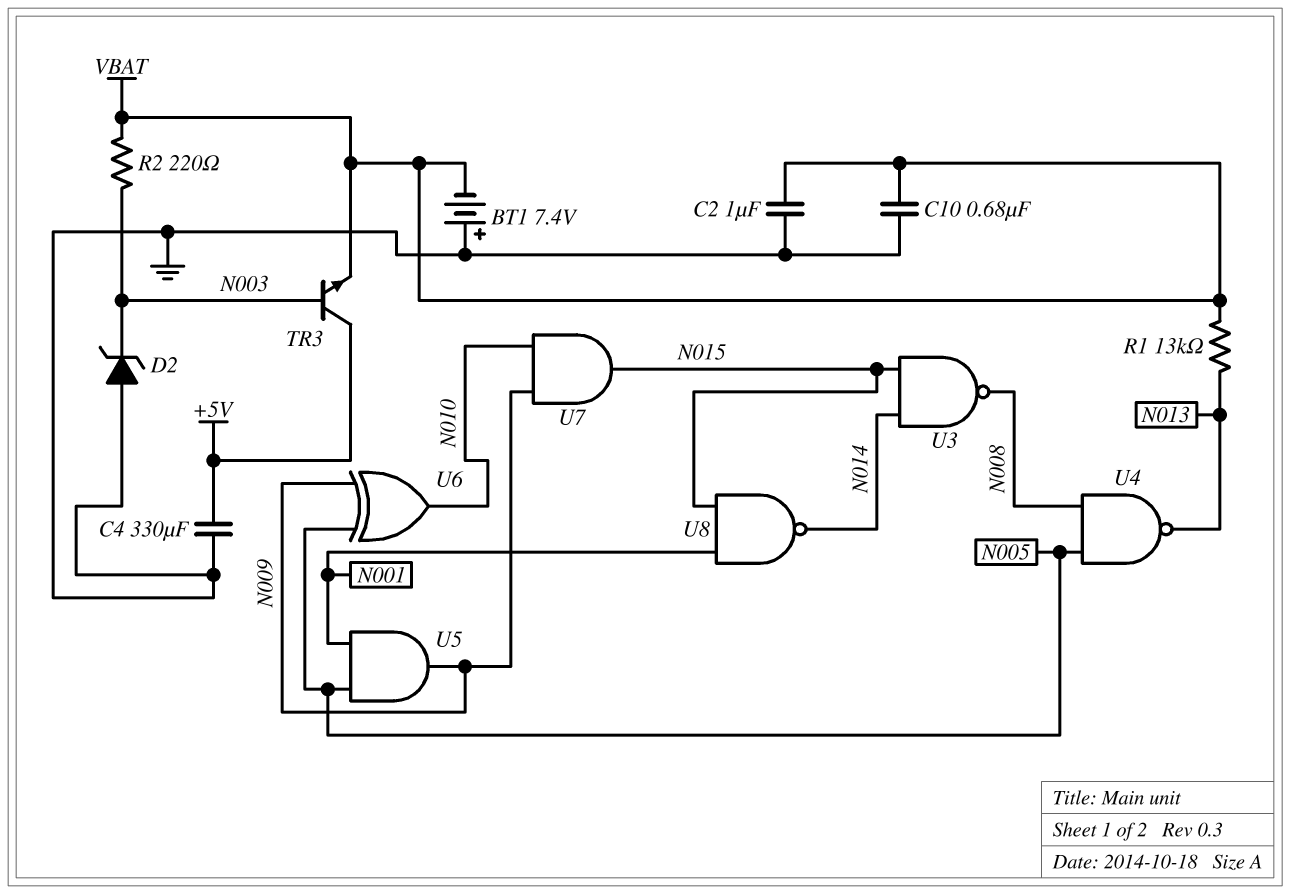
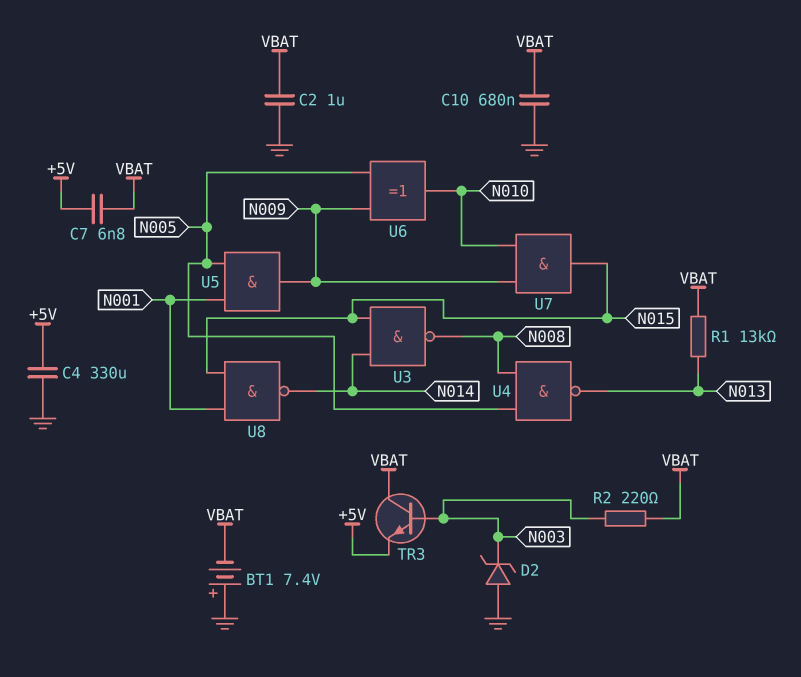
C7: none -> 6.8nF (+5V, VBAT)
TR3: NPN (B N003, C +5V, E VBAT) -> NPN (B N003, C VBAT, E +5V)

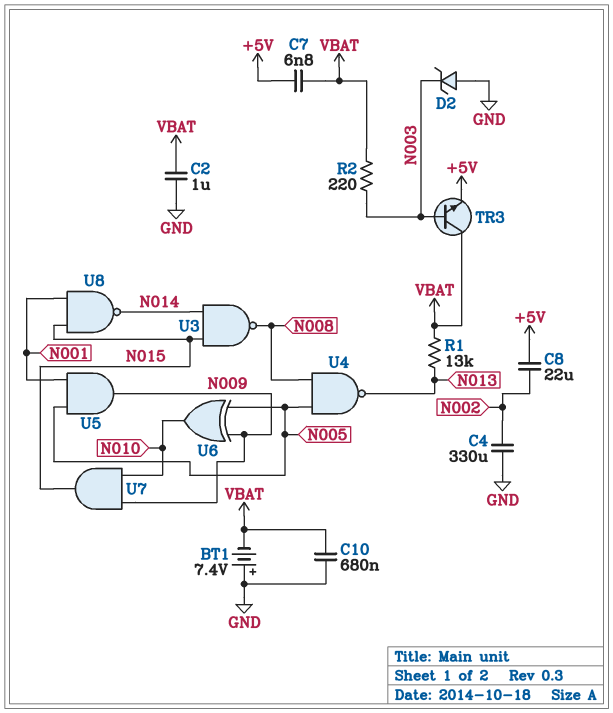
C4: 330uF (+5V, GND) -> 330uF (GND, N002)
C8: none -> 22uF (+5V, N002)

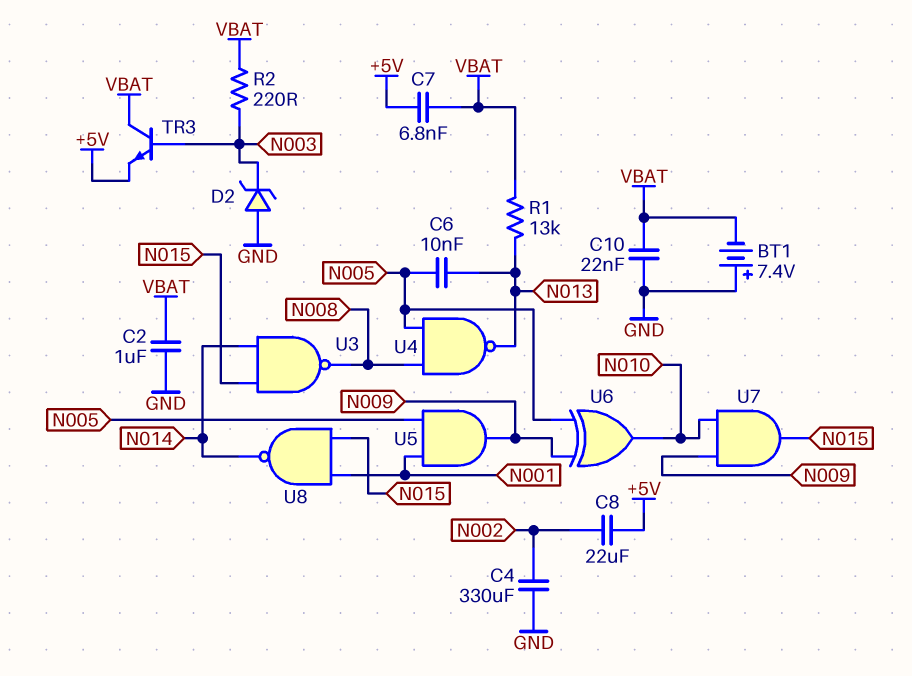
C6: none -> 10nF (N005, N013)
C10: 680nF (GND, VBAT) -> 22nF (GND, VBAT)

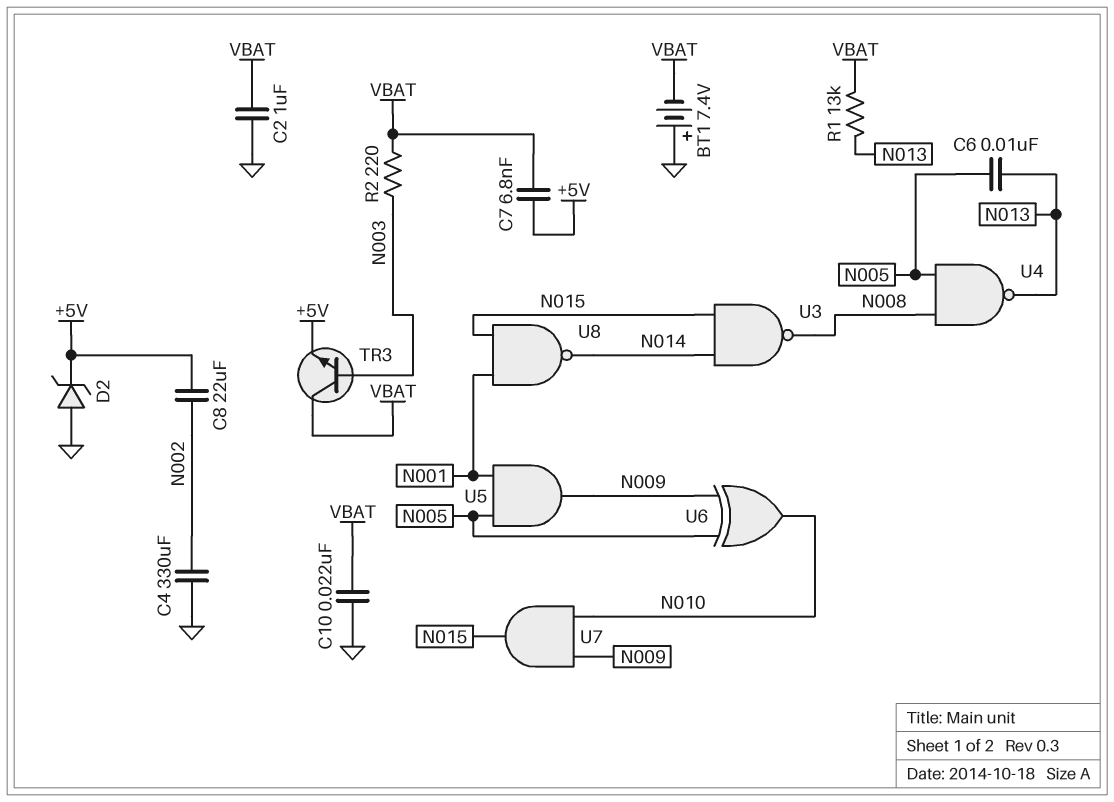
D2: zener (A GND, K N003) -> zener (A GND, K +5V)

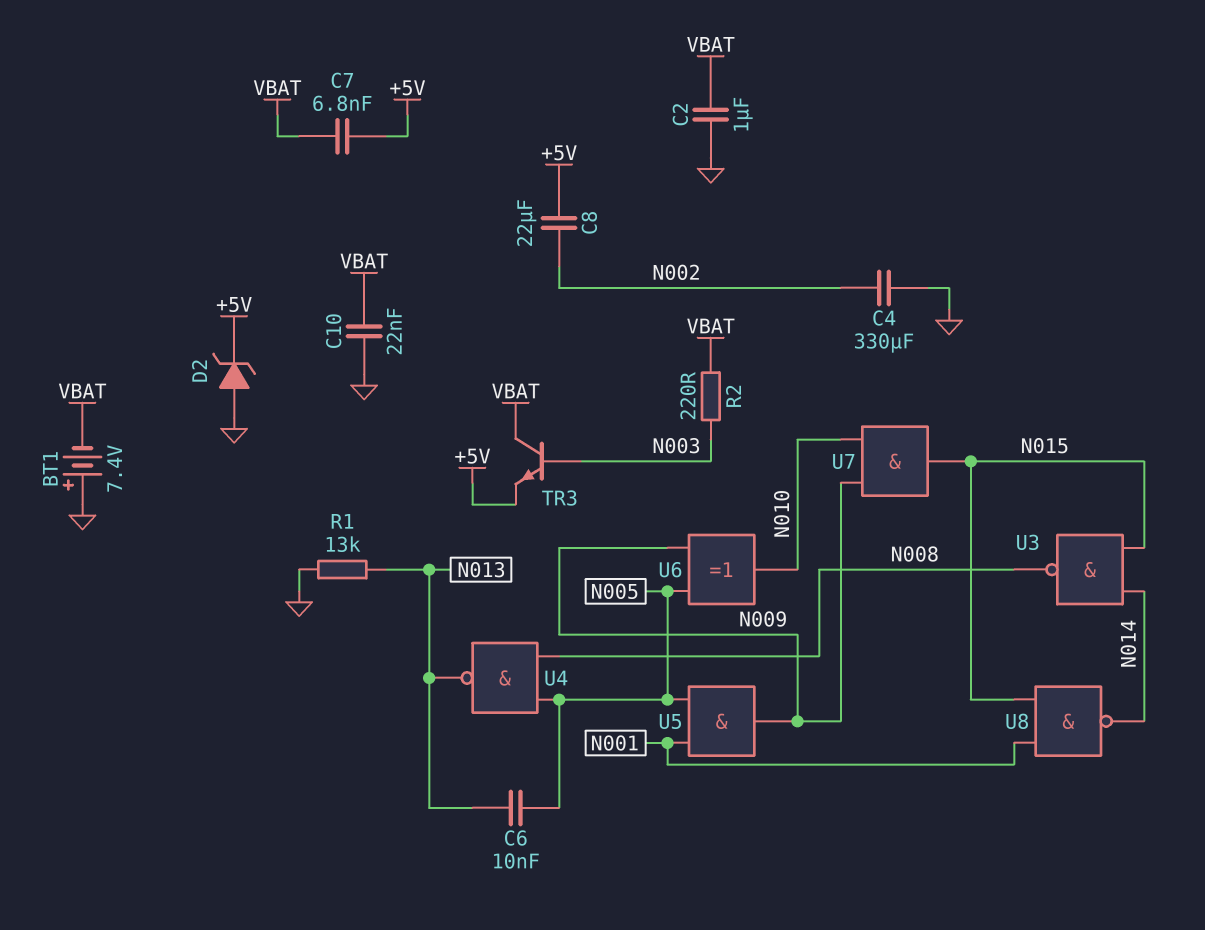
R1: 13k (N013, VBAT) -> 13k (GND, N013)

